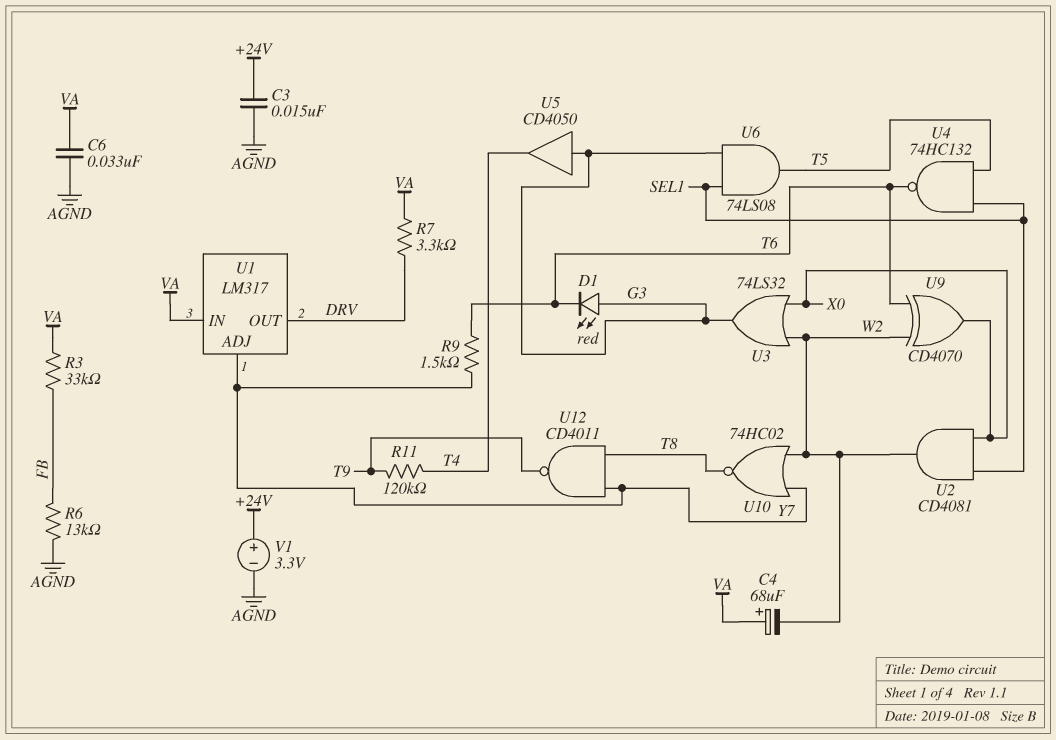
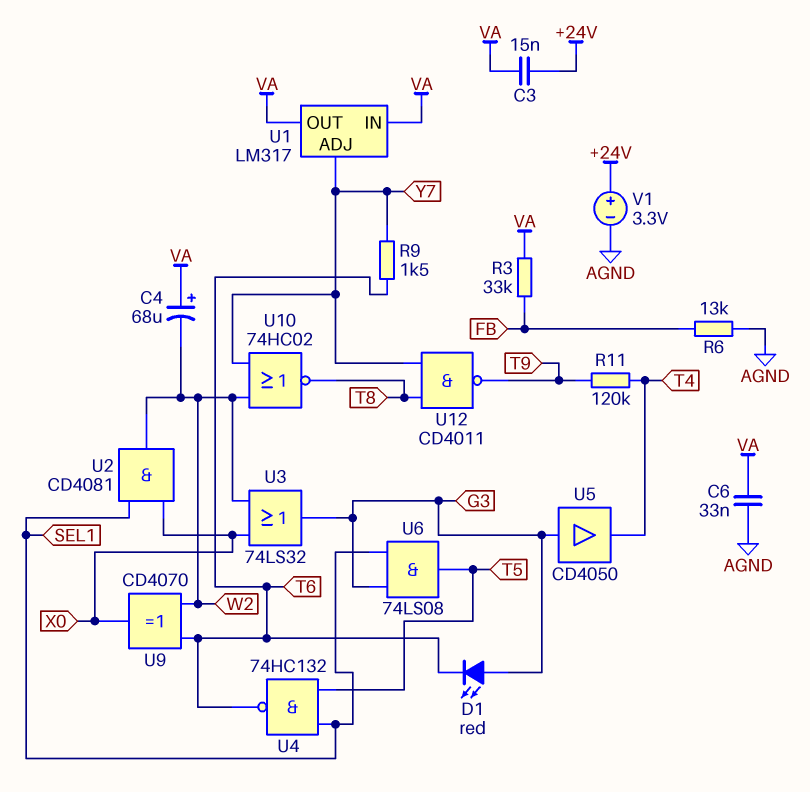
C3: 15nF (+24V, AGND) -> 15nF (+24V, VA)
R7: 3.3k (DRV, VA) -> none
U1 pin OUT: DRV -> VA

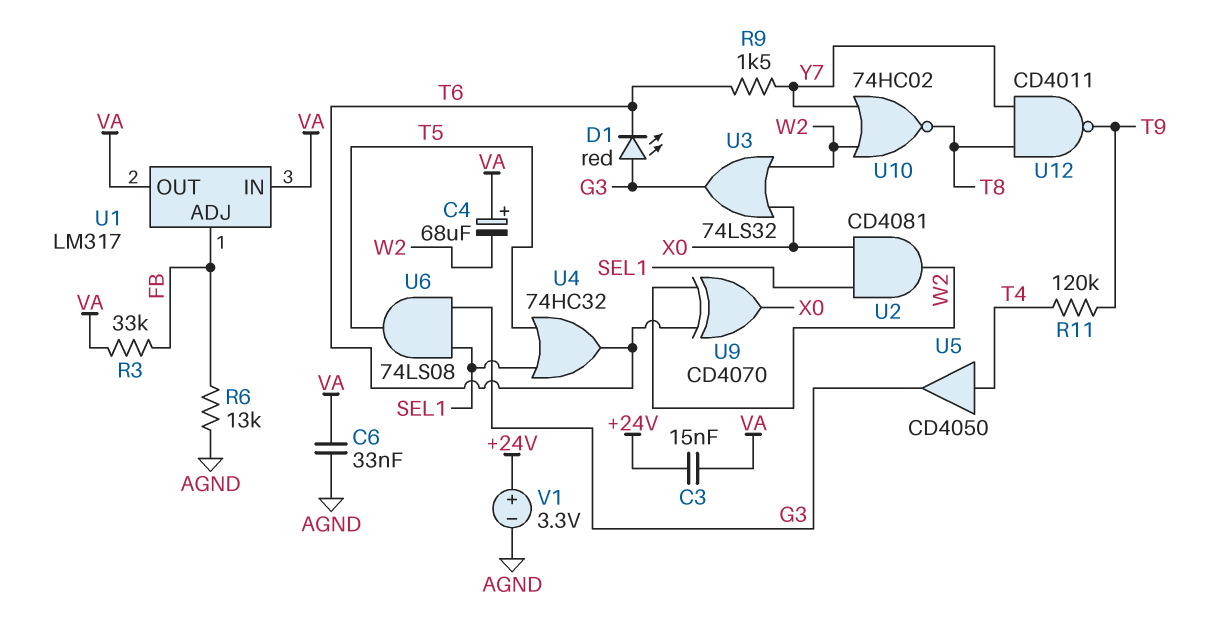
U1 pin ADJ: Y7 -> FB
U4: NAND 74HC132 (in SEL1, in T5, out T6) -> OR 74HC32 (in SEL1, in T5, out T6)
U5: buffer CD4050 (in G3, out T4) -> buffer CD4050 (in T4, out G3)

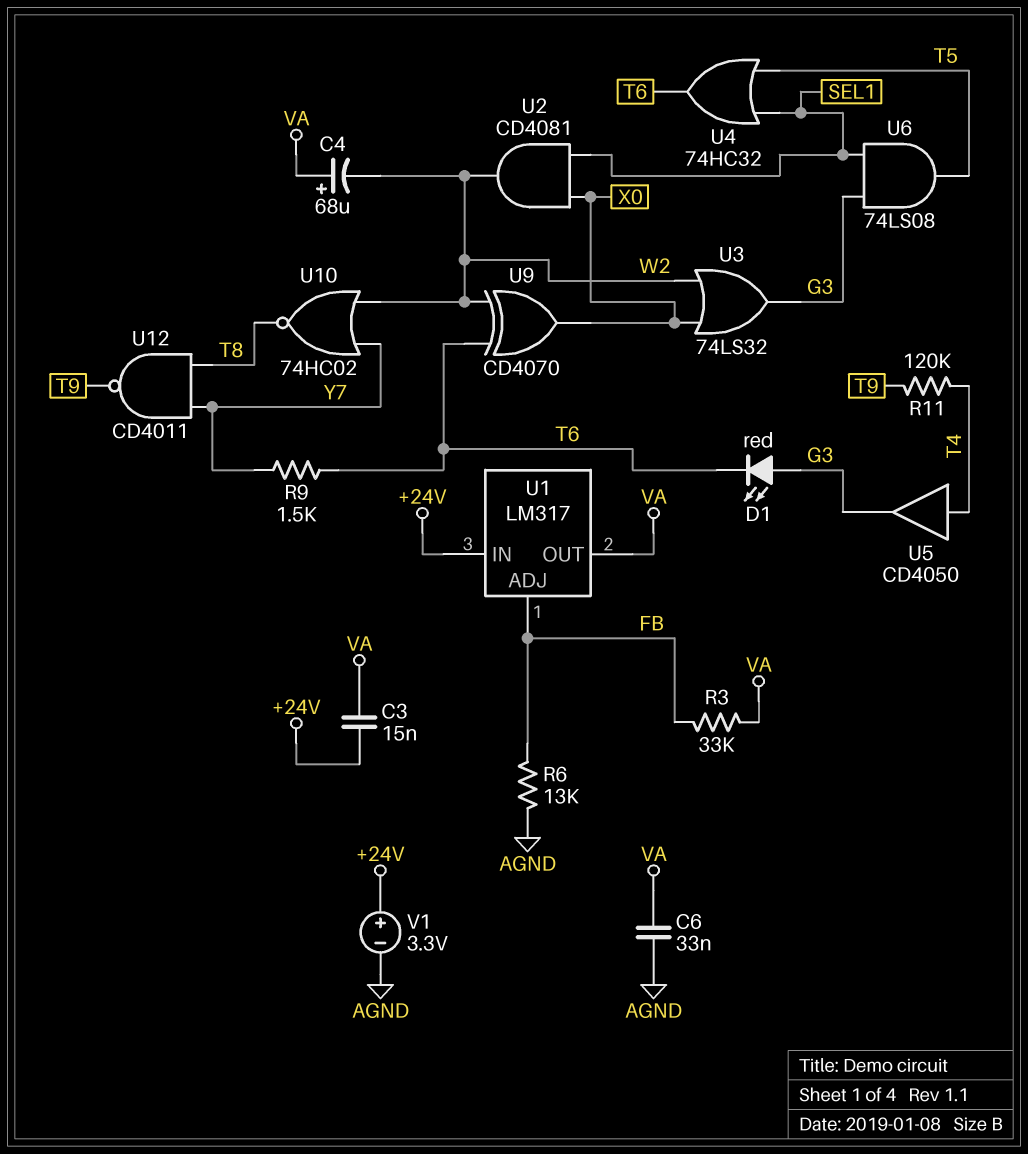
U1 pin IN: VA -> +24V

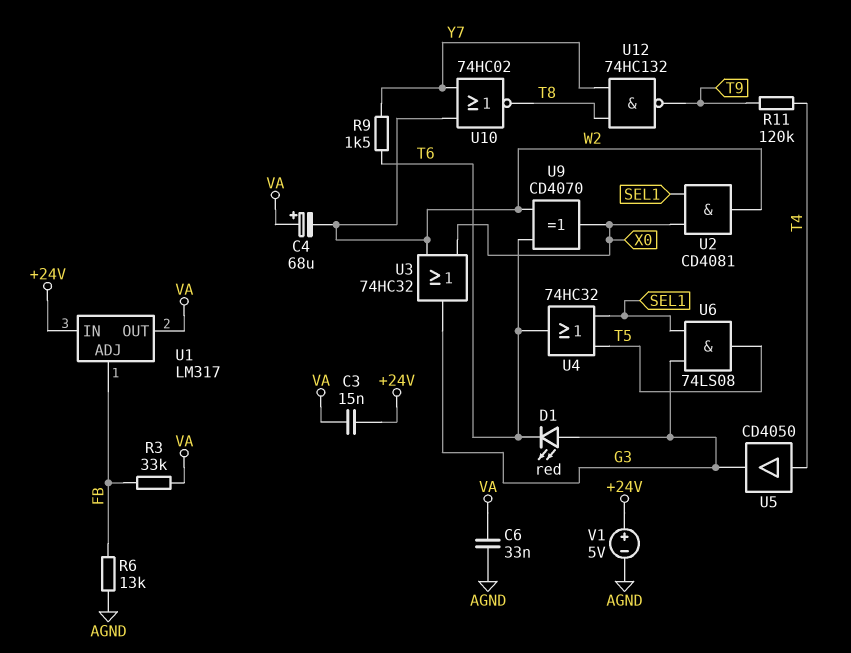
U3: OR 74LS32 (in W2, in X0, out G3) -> OR 74HC32 (in W2, in X0, out G3)
U12: NAND CD4011 (in T8, in Y7, out T9) -> NAND 74HC132 (in T8, in Y7, out T9)
V1: 3.3V (plus +24V, minus AGND) -> 5V (plus +24V, minus AGND)

